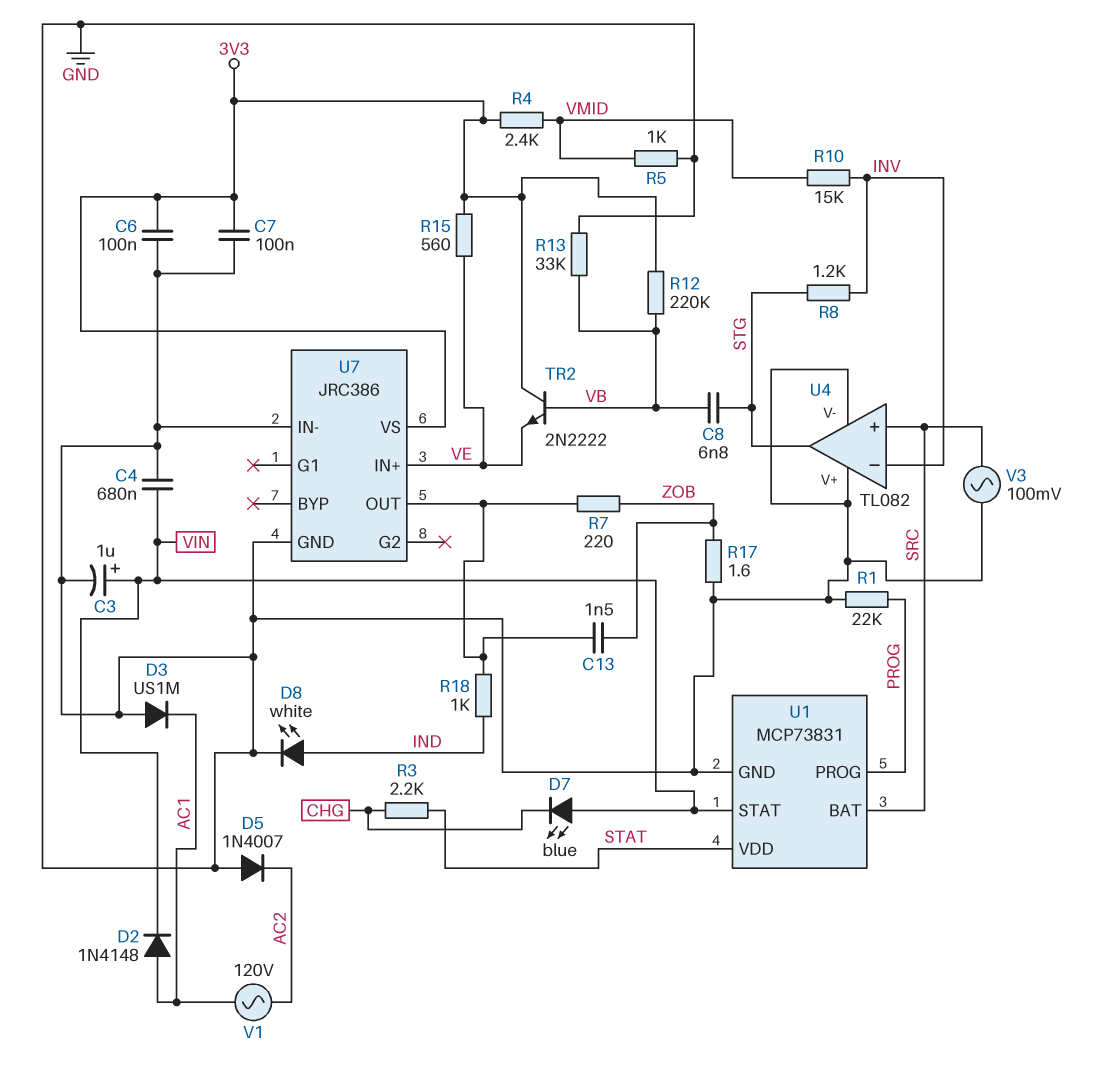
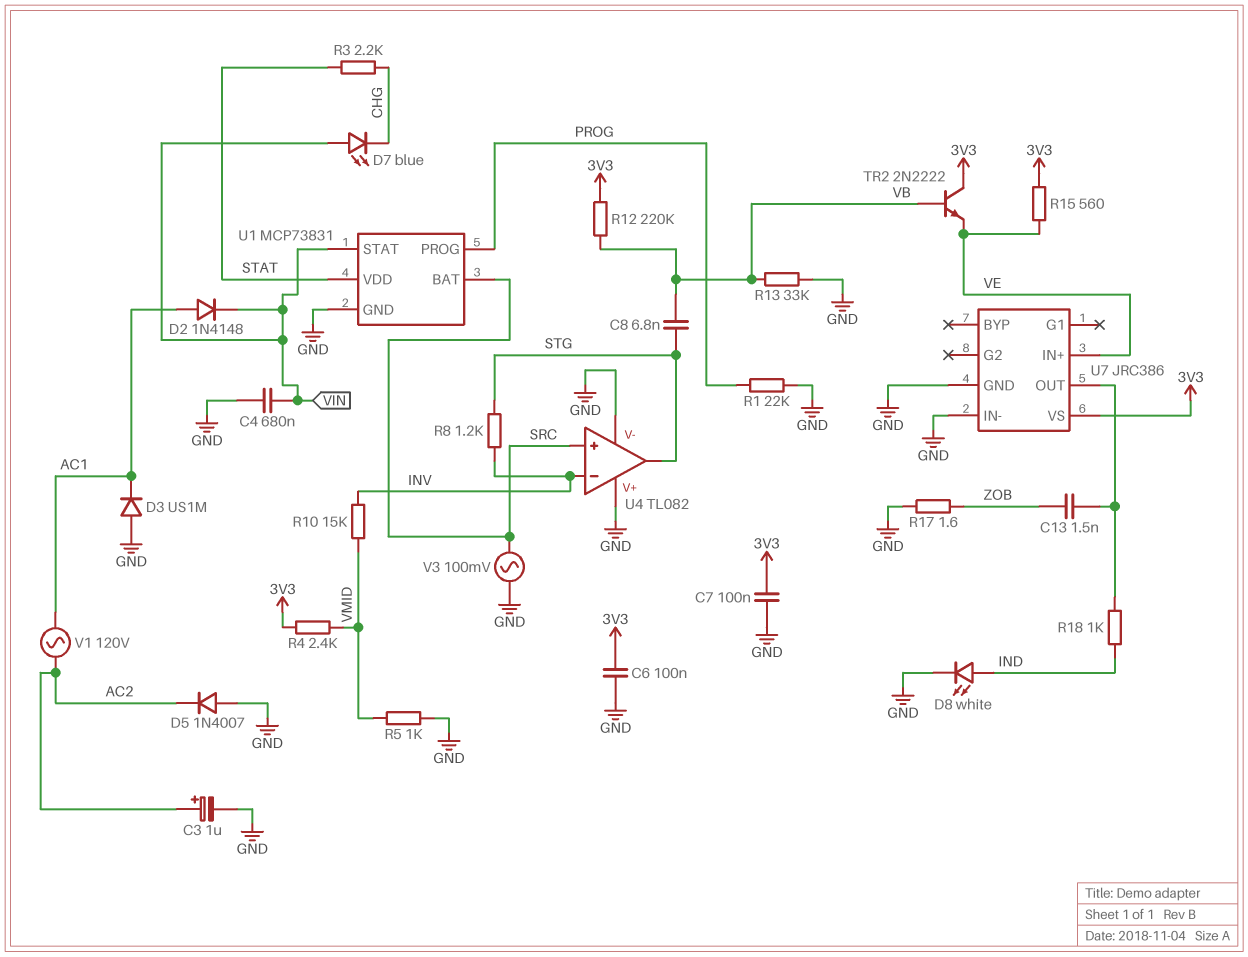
C3: 1uF (plus VIN, minus GND) -> 1uF (plus AC2, minus GND)
R7: 220 (U7/OUT, ZOB) -> none

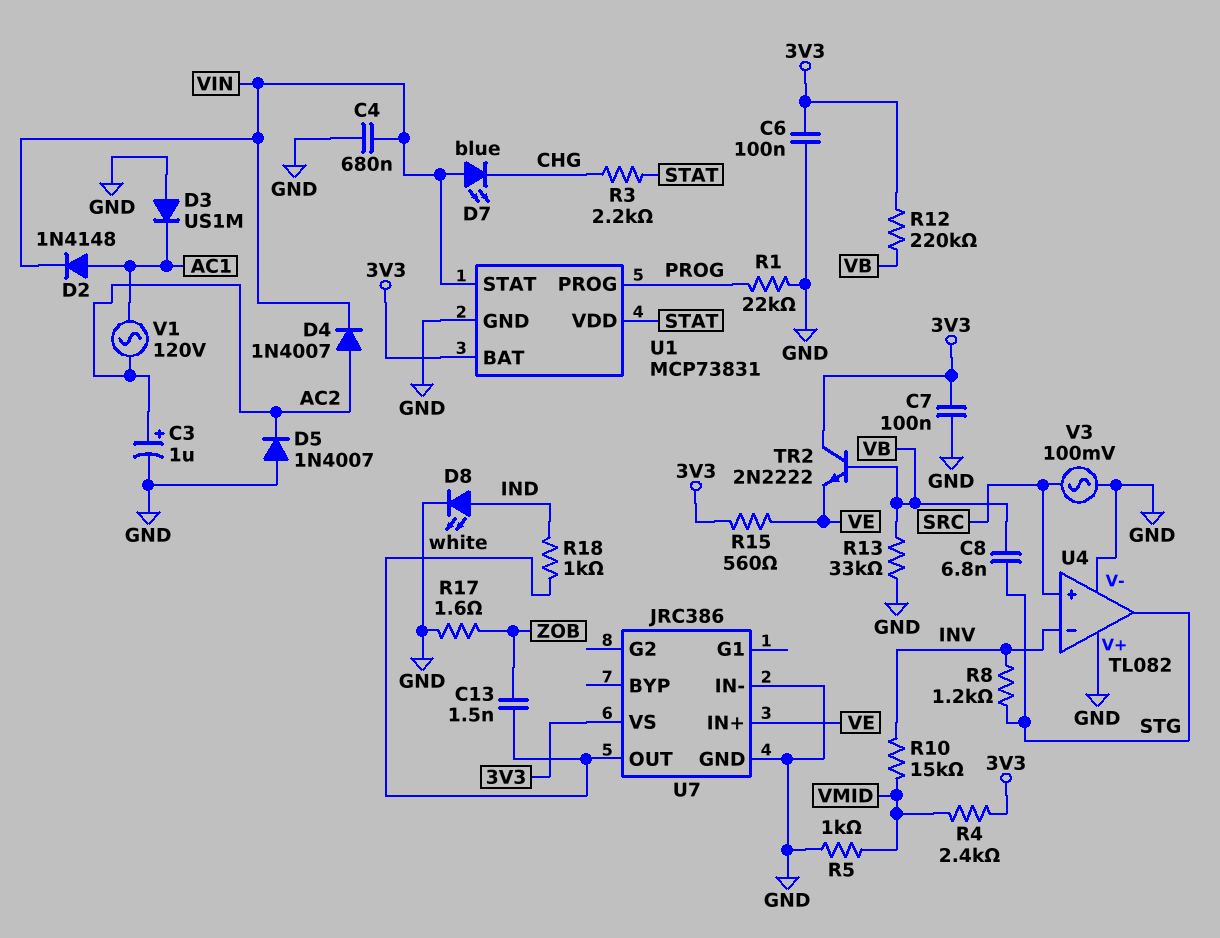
D4: none -> diode 1N4007 (A AC2, K VIN)
U1 pin BAT: SRC -> 3V3

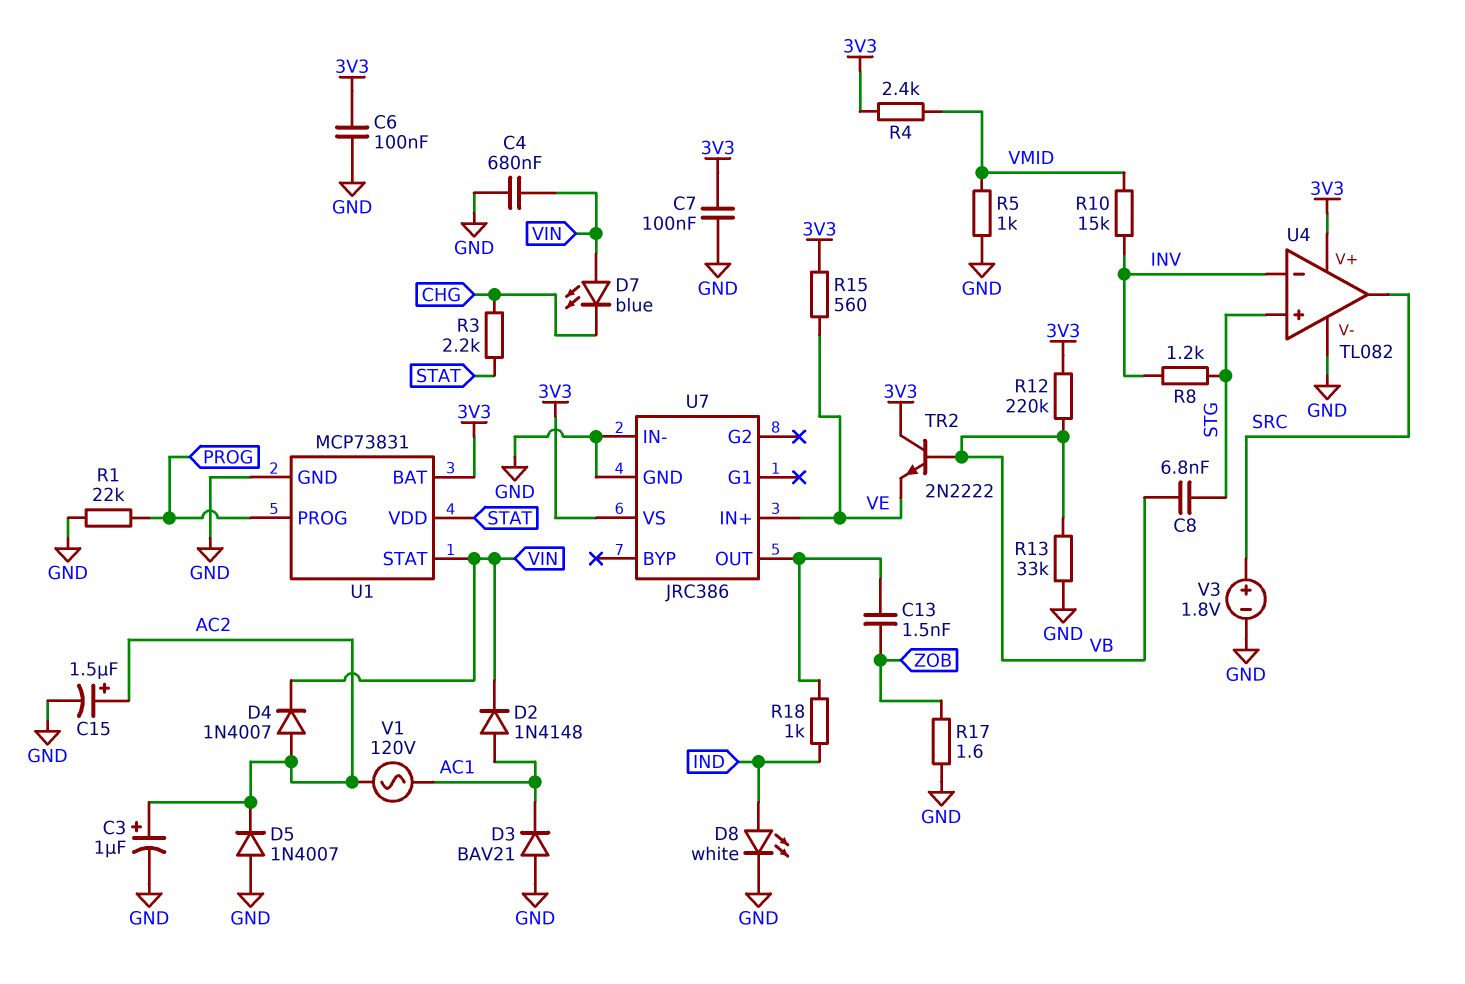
C15: none -> 1.5uF (plus AC2, minus GND)
D3: diode US1M (A GND, K AC1) -> diode BAV21 (A GND, K AC1)
U4 pin V+: GND -> 3V3
U4 pin in+: SRC -> STG
U4 pin out: STG -> SRC
V3: AC 100mV (GND, SRC) -> 1.8V (plus SRC, minus GND)

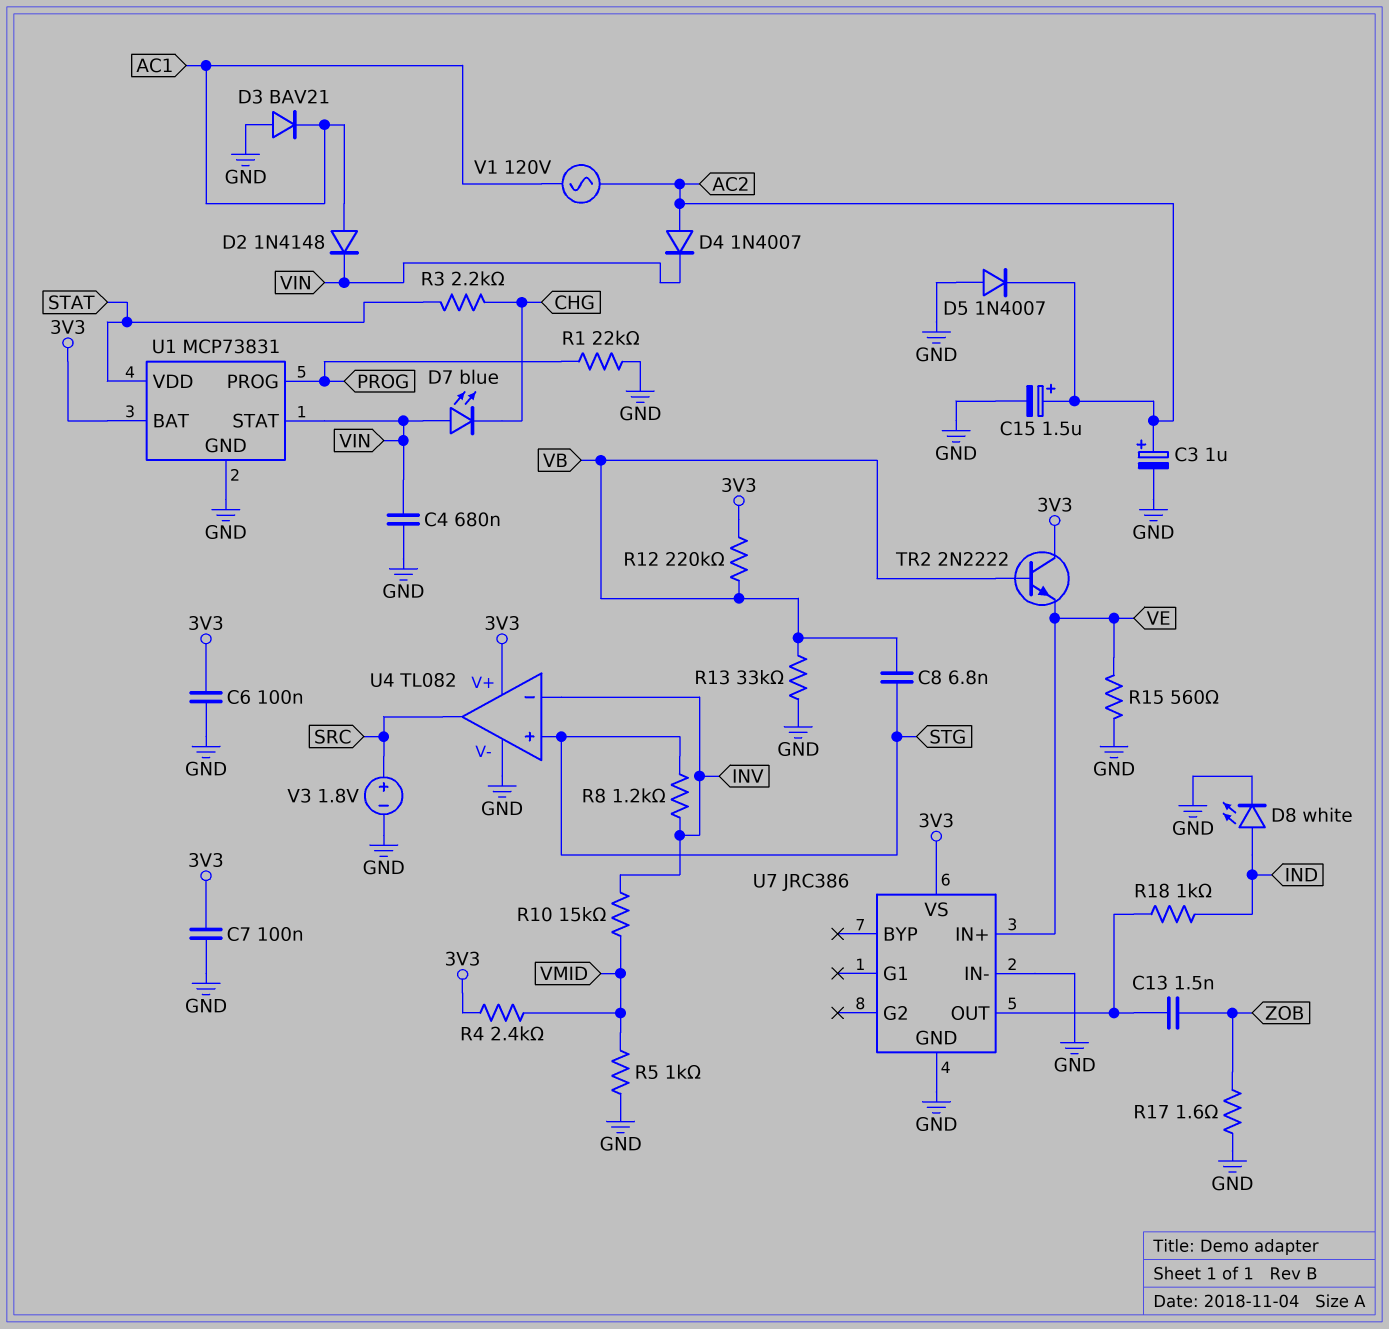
R15: 560 (3V3, VE) -> 560 (GND, VE)

